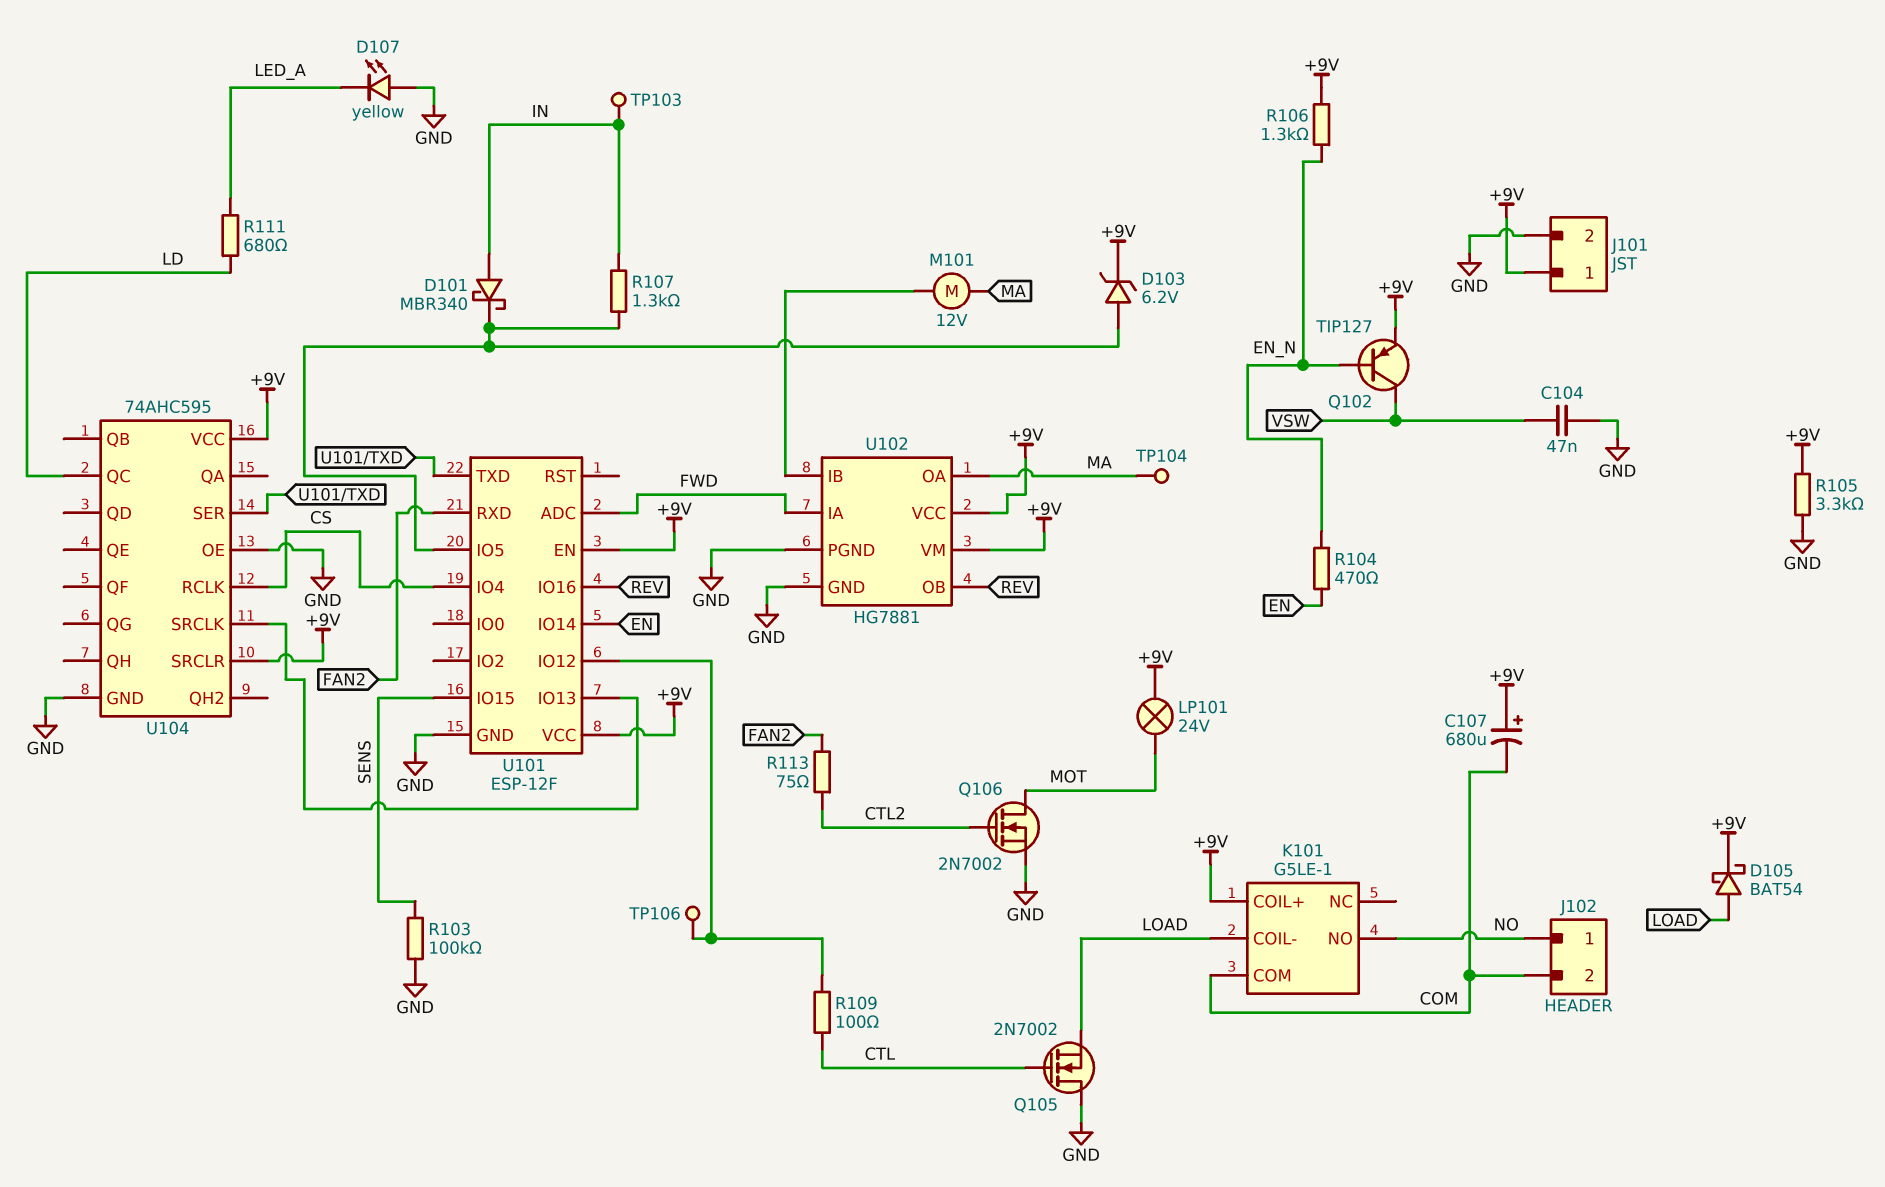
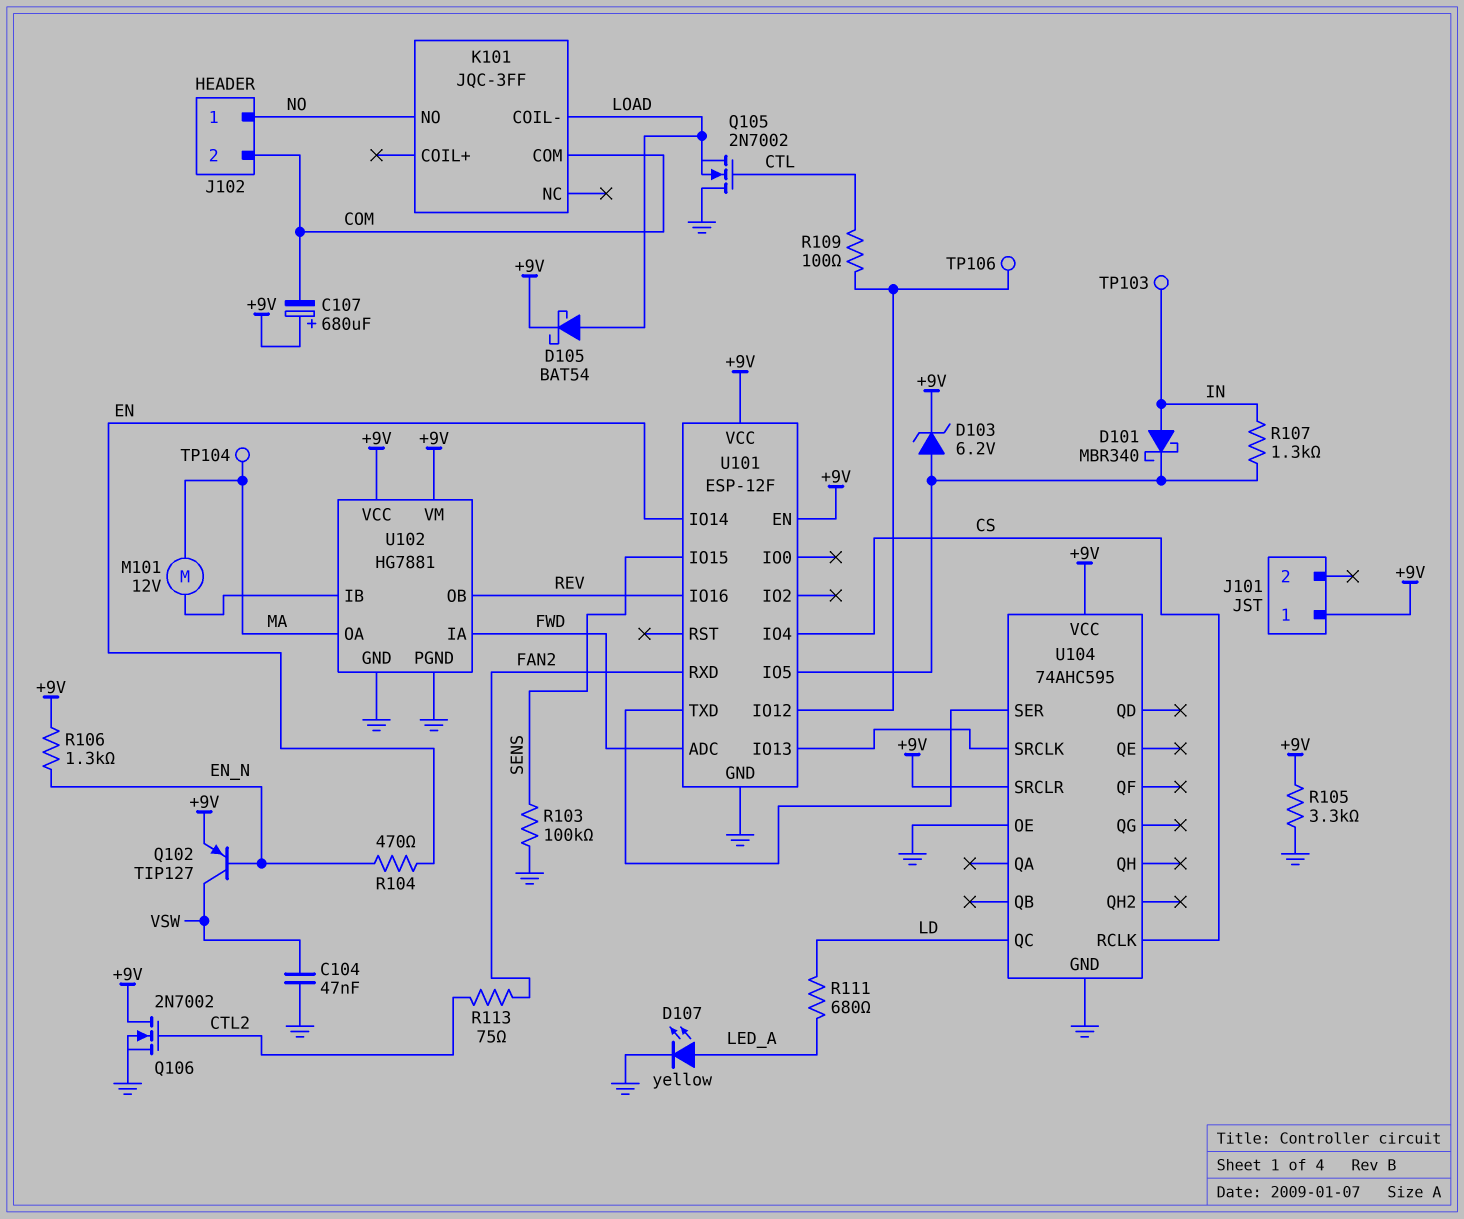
D107: LED yellow (A GND, K LED_A) -> LED yellow (A LED_A, K GND)
J101 pin 2: GND -> none
K101: G5LE-1 -> JQC-3FF
K101 pin COIL+: +9V -> none
LP101: lamp 24V (+9V, MOT) -> none
Q106: NMOS 2N7002 (G CTL2, D MOT, S GND) -> NMOS 2N7002 (G CTL2, D +9V, S GND)

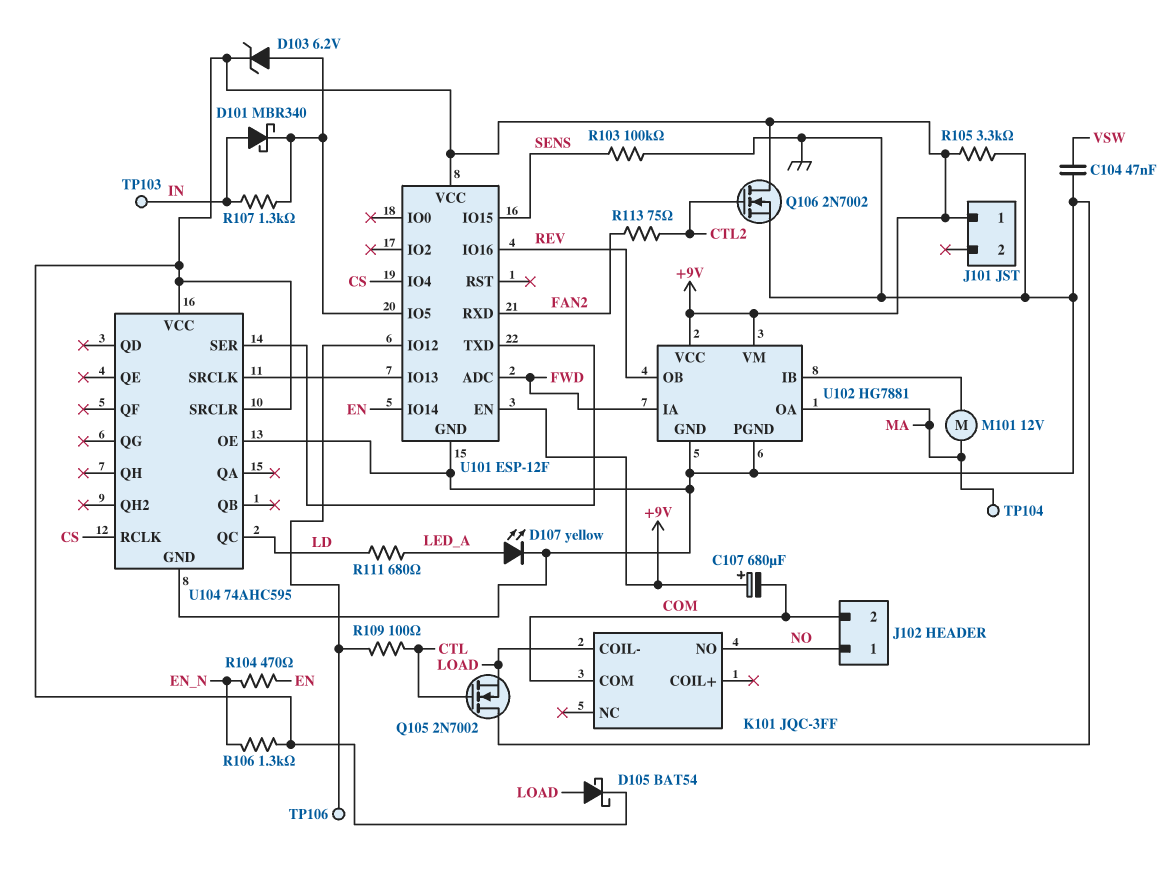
Q102: PNP TIP127 (B EN_N, C VSW, E +9V) -> none

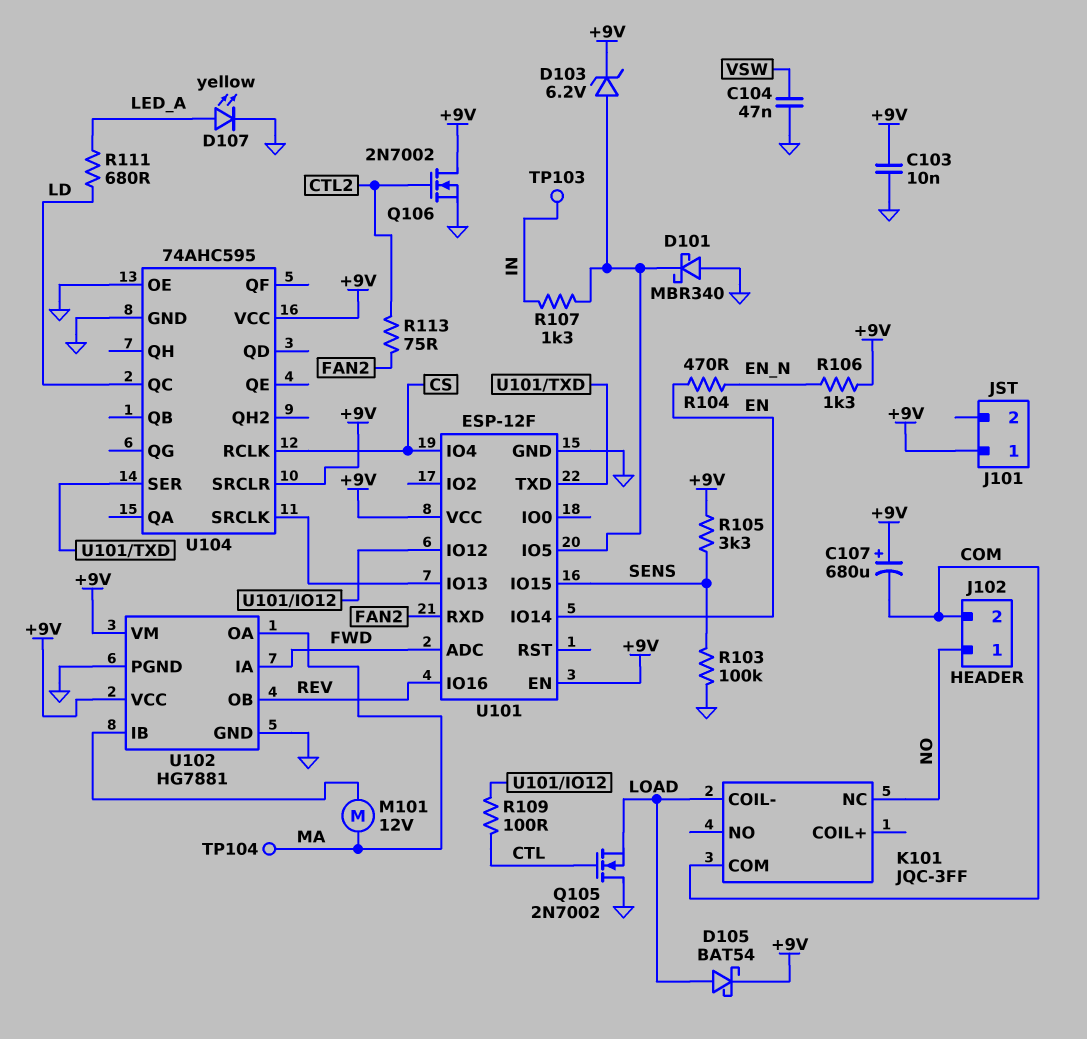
C103: none -> 10nF (+9V, GND)
D101: schottky MBR340 (A IN, K U101/IO5) -> schottky MBR340 (A GND, K U101/IO5)
K101 pin NC: none -> NO
K101 pin NO: NO -> none
R105: 3.3k (+9V, GND) -> 3.3k (+9V, SENS)
TP106: test point (U101/IO12) -> none

